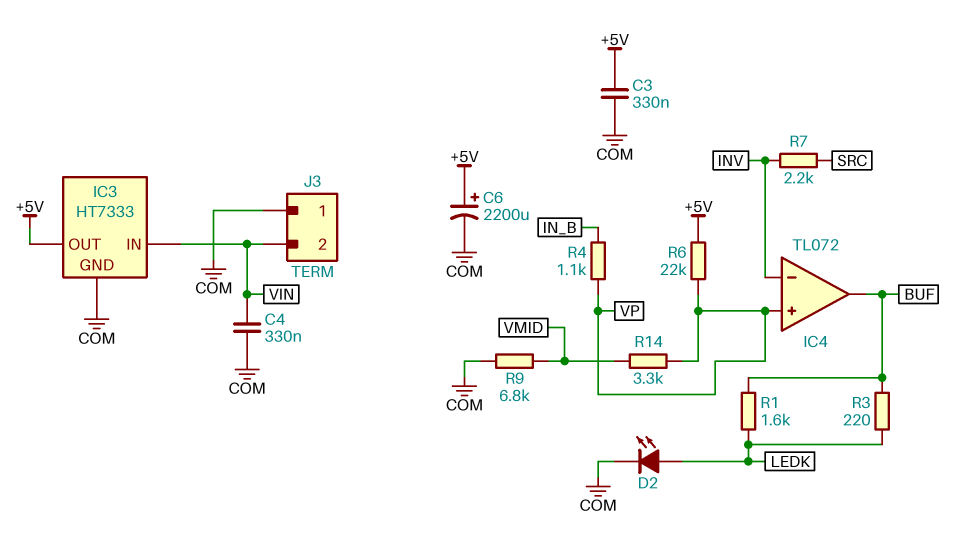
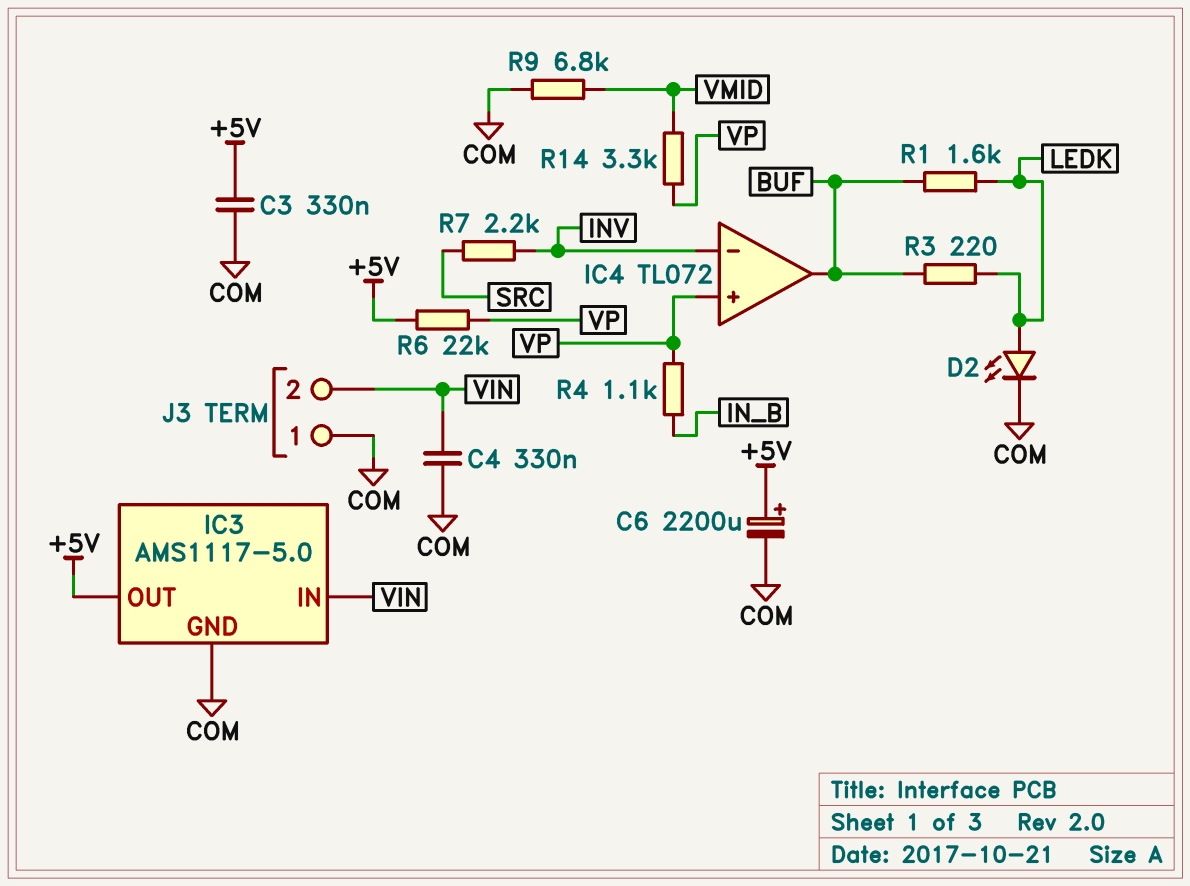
IC3: HT7333 -> AMS1117-5.0

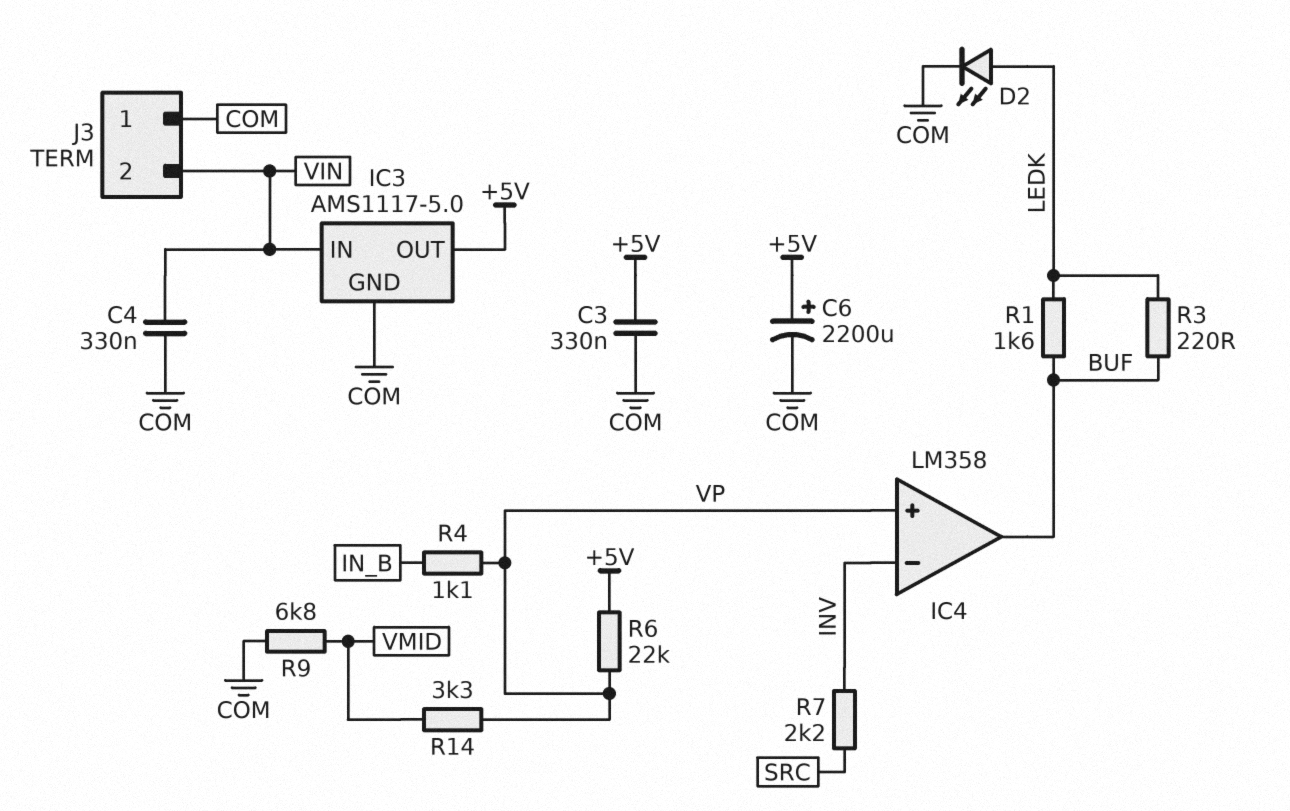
IC4: TL072 -> LM358

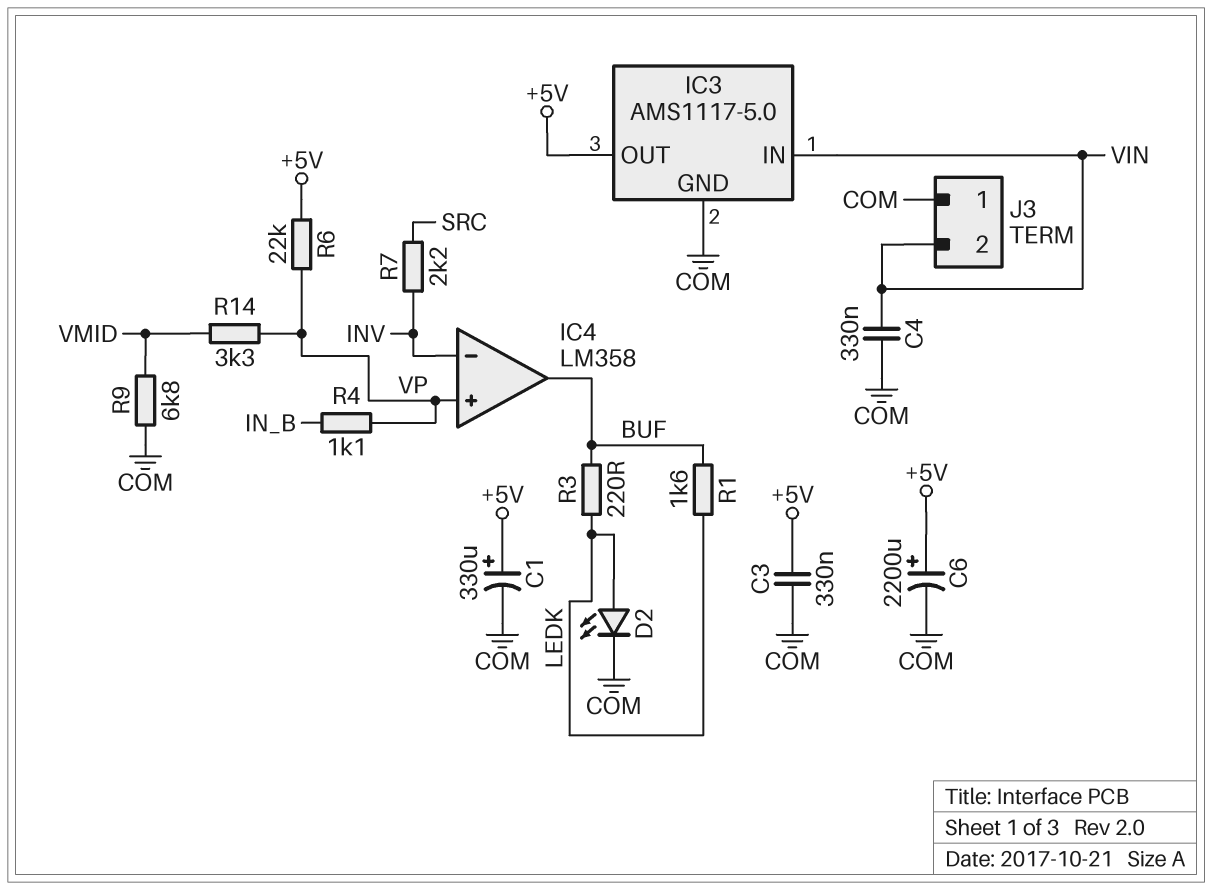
C1: none -> 330uF (plus +5V, minus COM)

